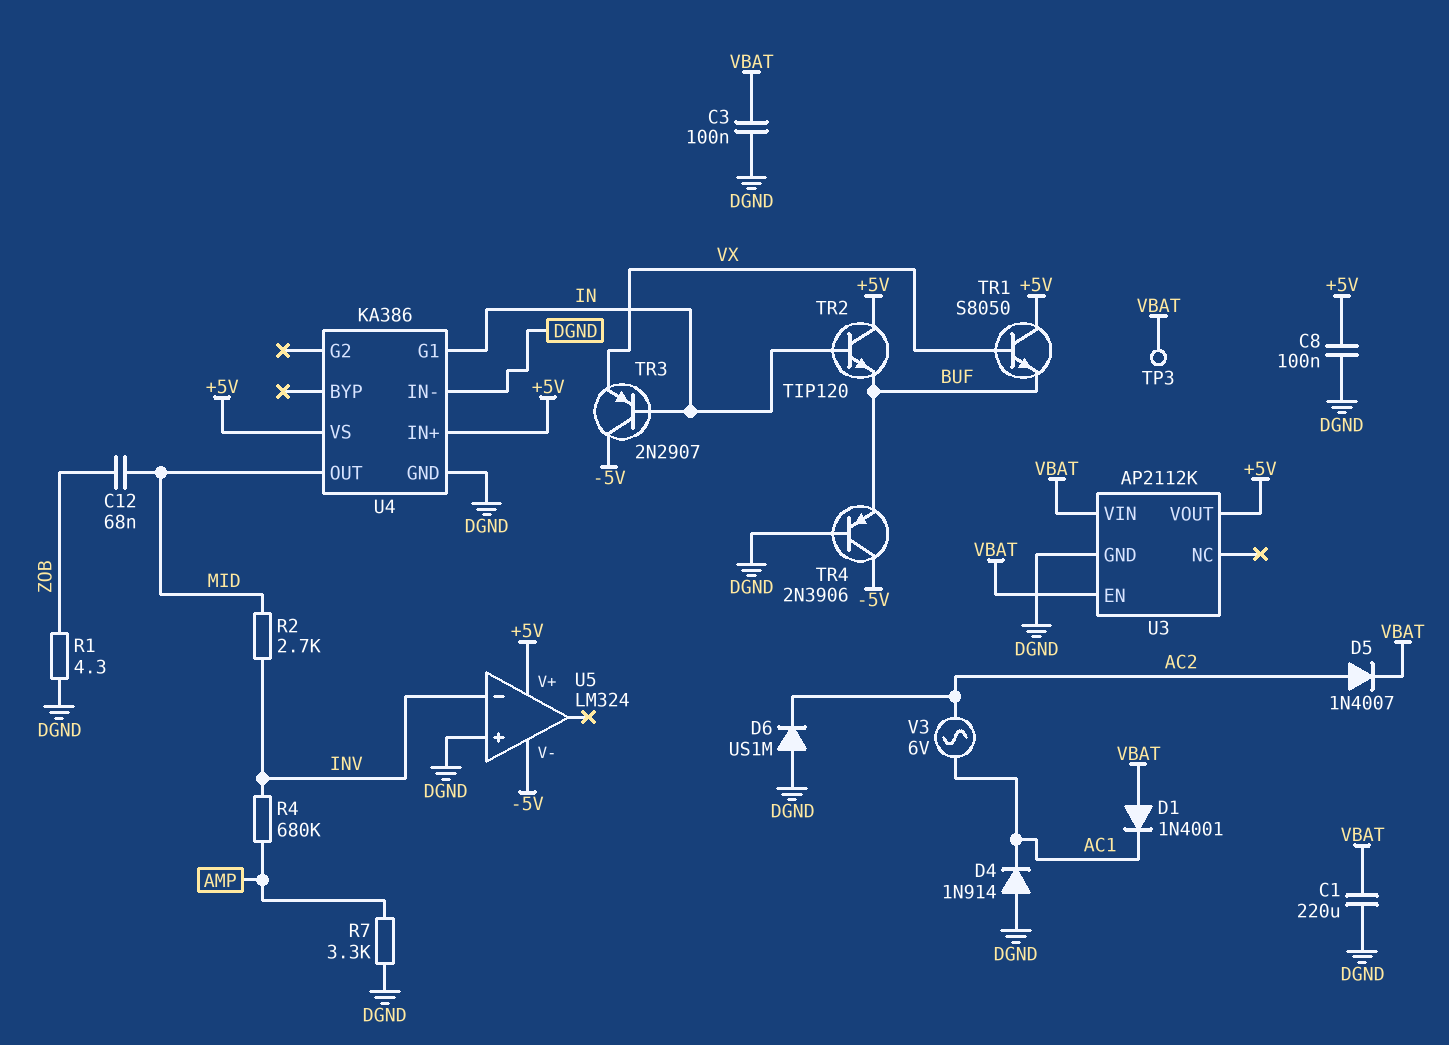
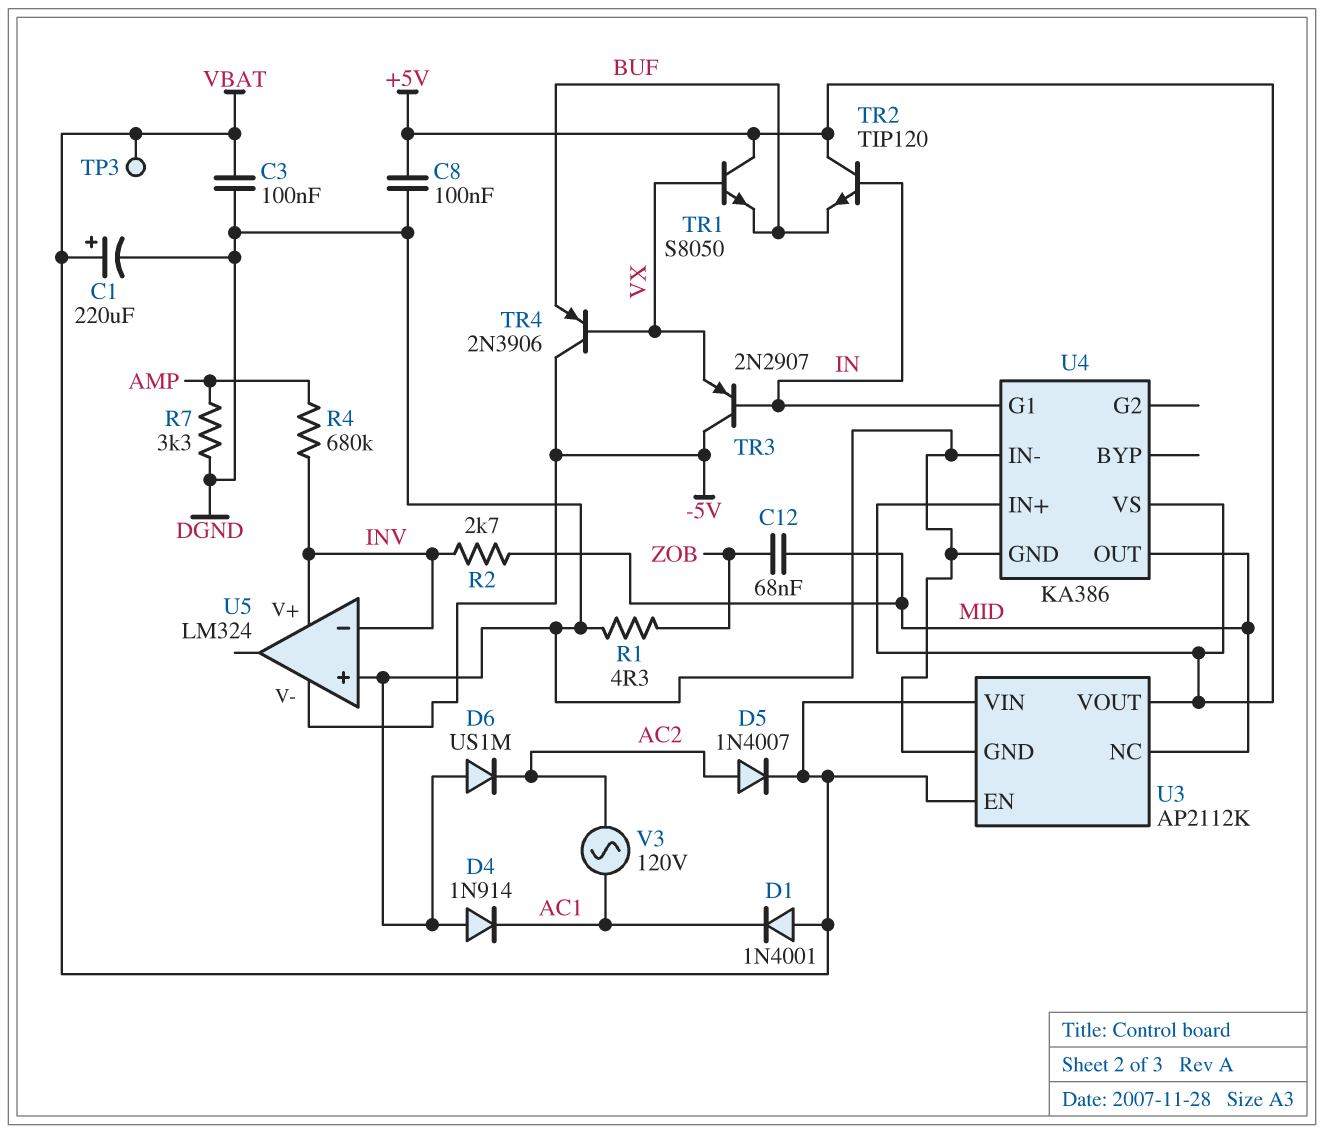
C1: 220uF (DGND, VBAT) -> 220uF (plus VBAT, minus DGND)
TR4: PNP 2N3906 (B DGND, C -5V, E BUF) -> PNP 2N3906 (B VX, C -5V, E BUF)
U3 pin NC: none -> MID
U5 pin V+: +5V -> INV
V3: AC 6V (AC1, AC2) -> AC 120V (AC1, AC2)

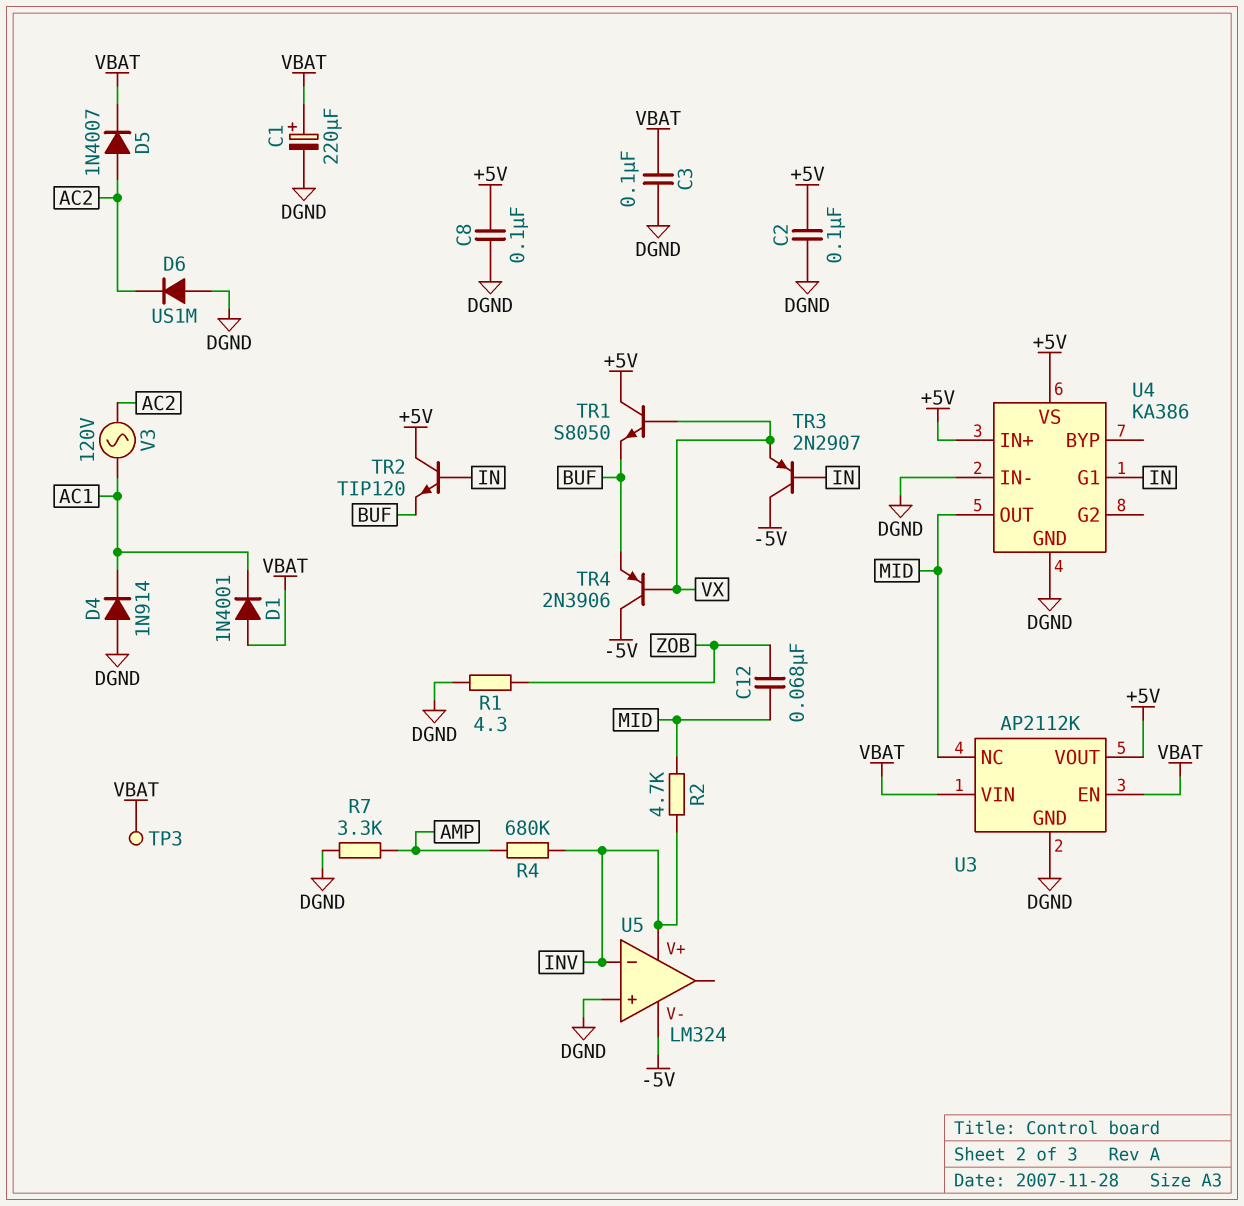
C2: none -> 100nF (+5V, DGND)
R2: 2.7k (INV, MID) -> 4.7k (INV, MID)

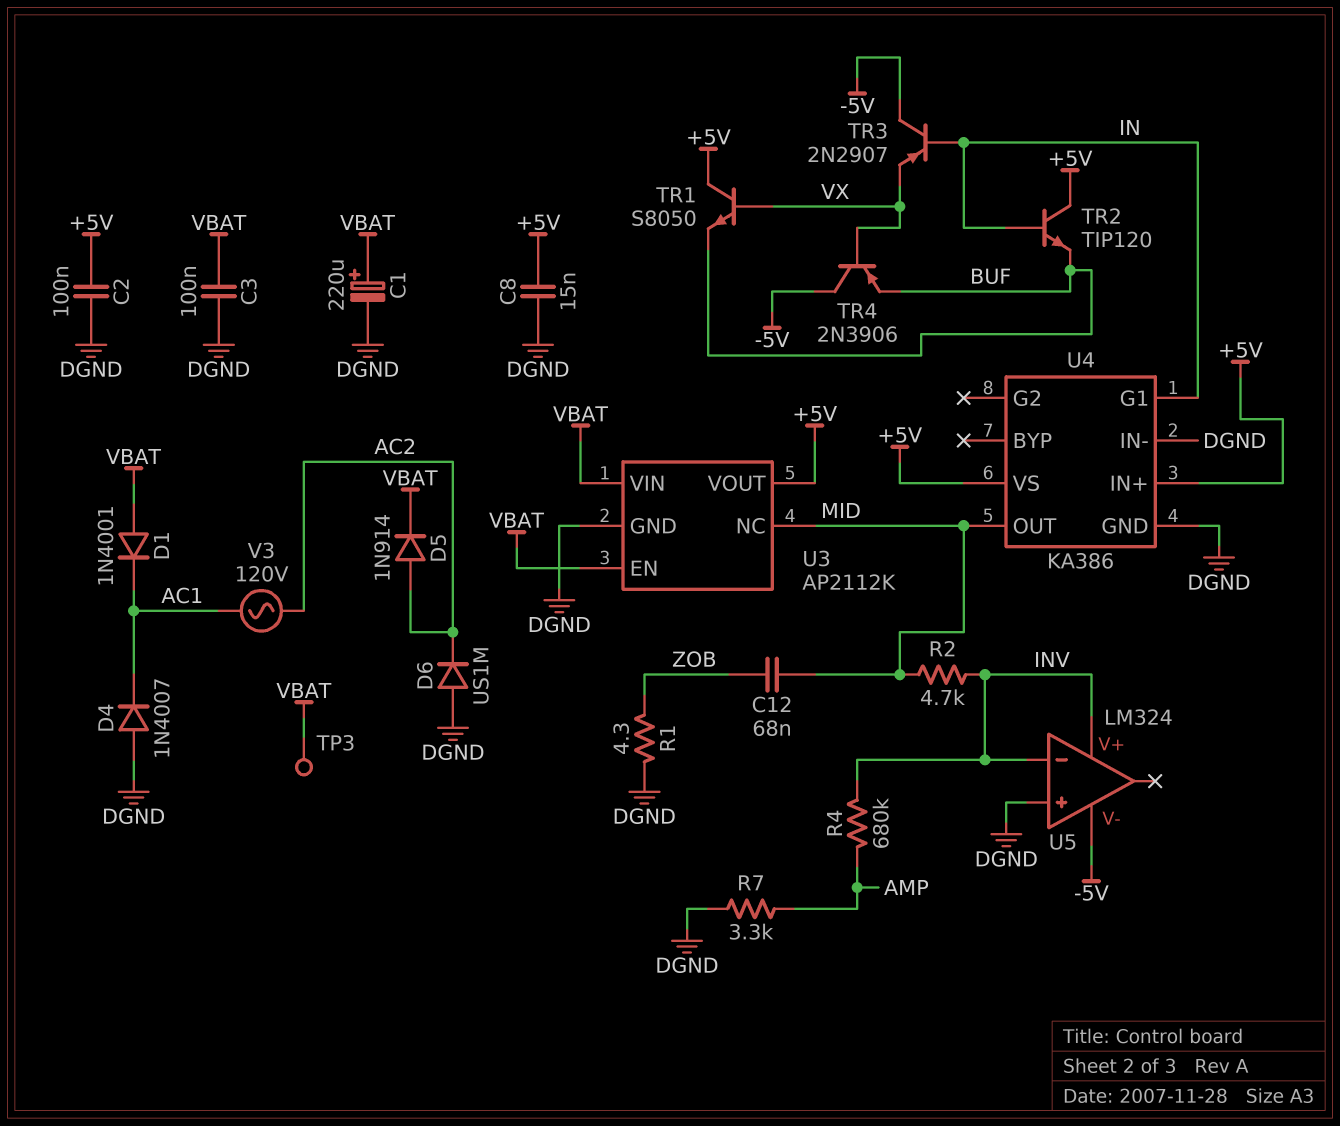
C8: 100nF (+5V, DGND) -> 15nF (+5V, DGND)
D4: diode 1N914 (A DGND, K AC1) -> diode 1N4007 (A DGND, K AC1)
D5: diode 1N4007 (A AC2, K VBAT) -> diode 1N914 (A AC2, K VBAT)

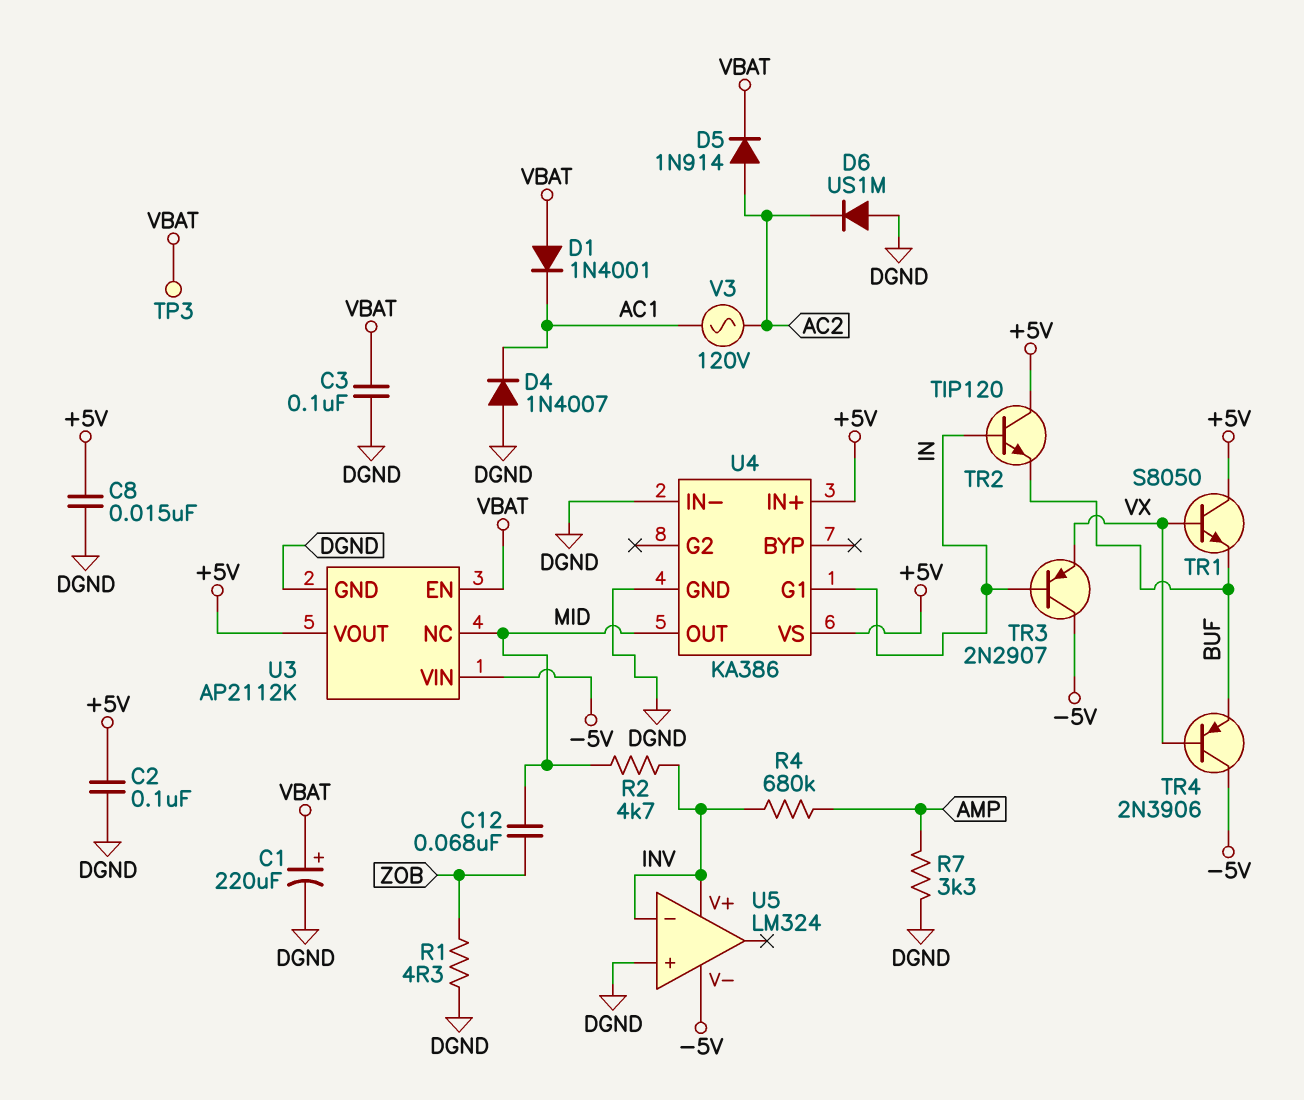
U3 pin VIN: VBAT -> -5V

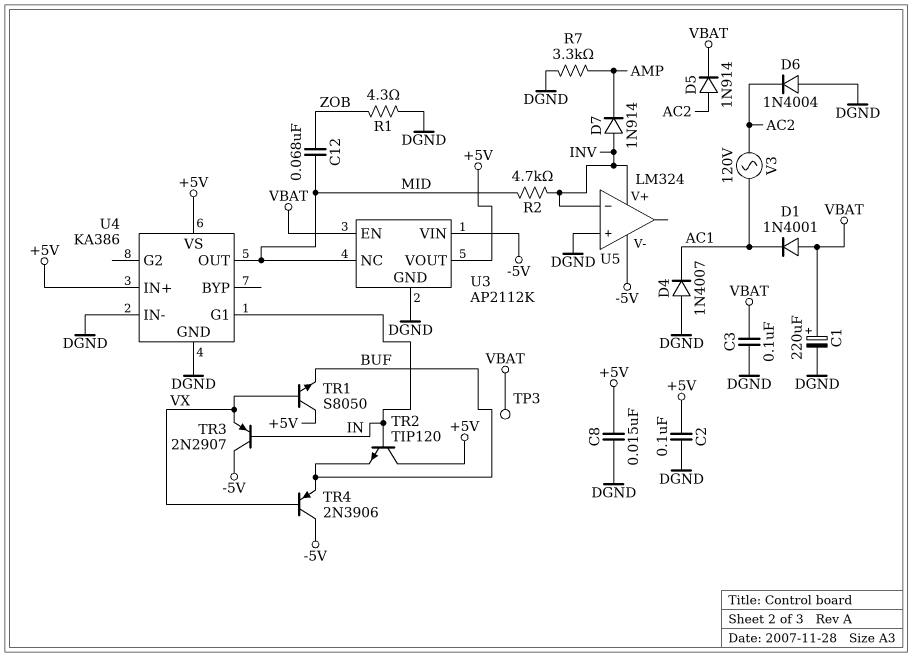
D6: diode US1M (A DGND, K AC2) -> diode 1N4004 (A DGND, K AC2)
D7: none -> diode 1N914 (A INV, K AMP)
R4: 680k (AMP, INV) -> none

